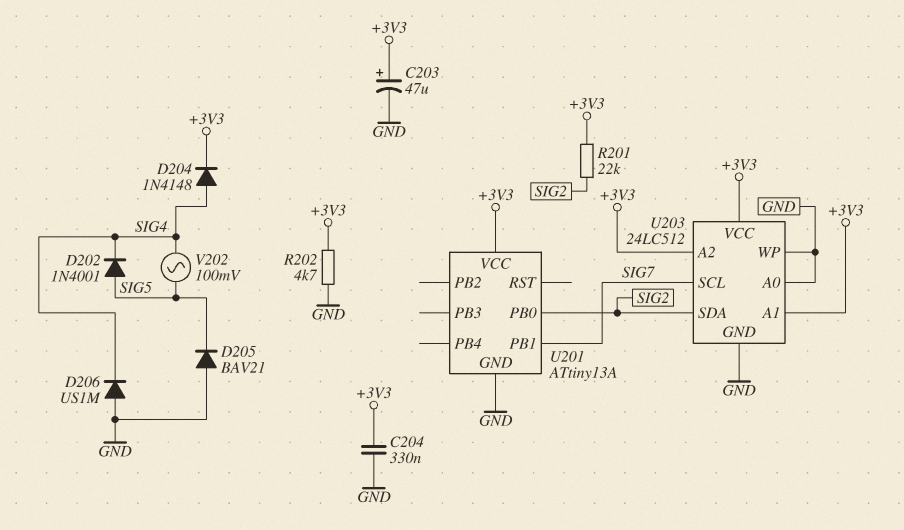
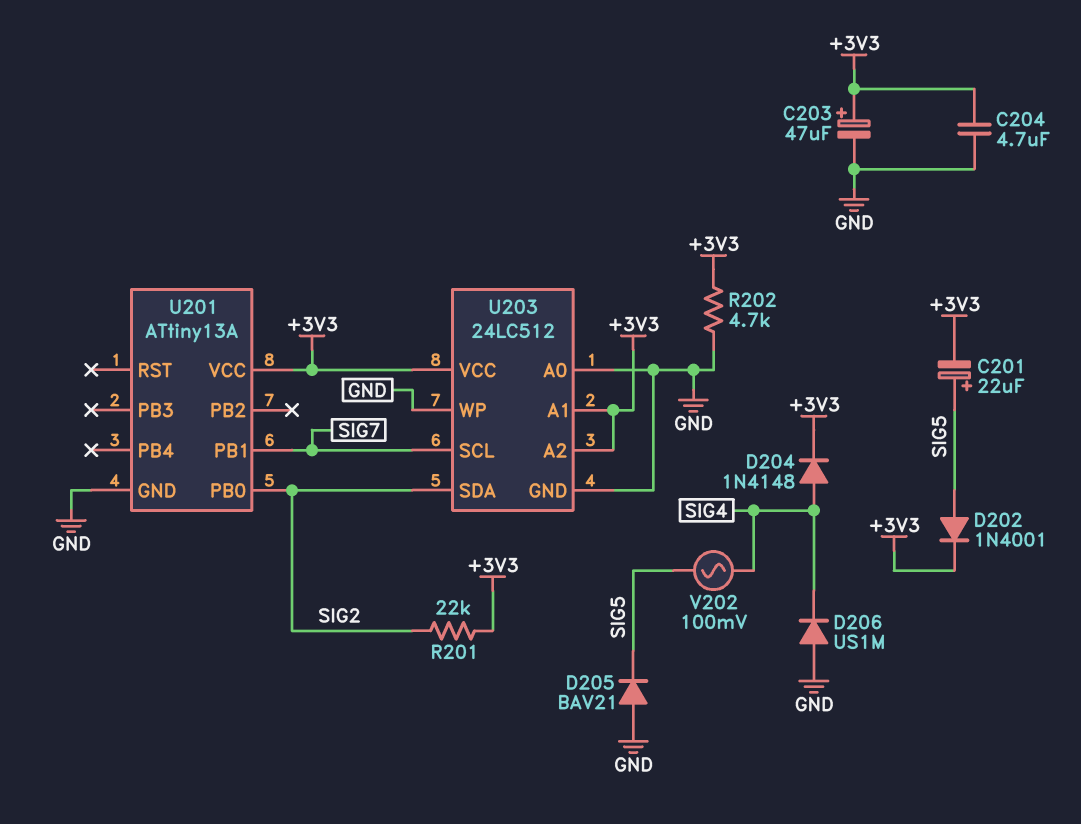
C201: none -> 22uF (plus SIG5, minus +3V3)
C204: 330nF (+3V3, GND) -> 4.7uF (+3V3, GND)
D202: diode 1N4001 (A SIG5, K SIG4) -> diode 1N4001 (A SIG5, K +3V3)

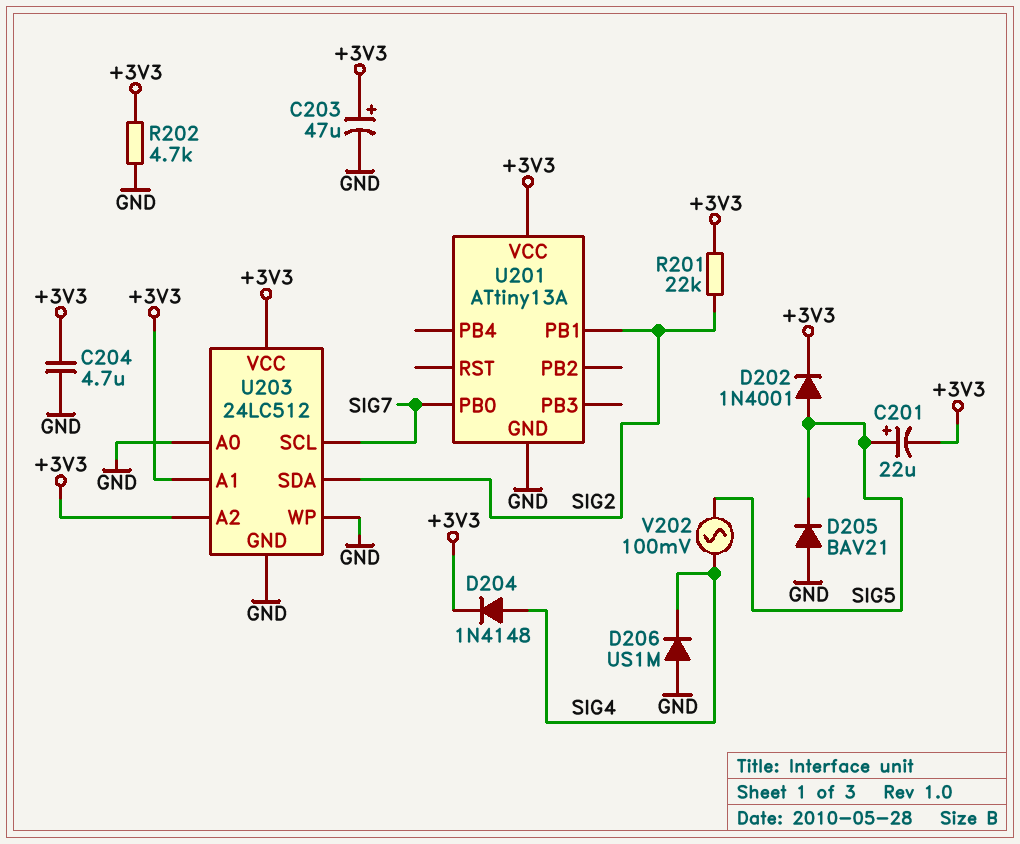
U201 pin PB0: SIG2 -> SIG7
U201 pin PB1: SIG7 -> SIG2

